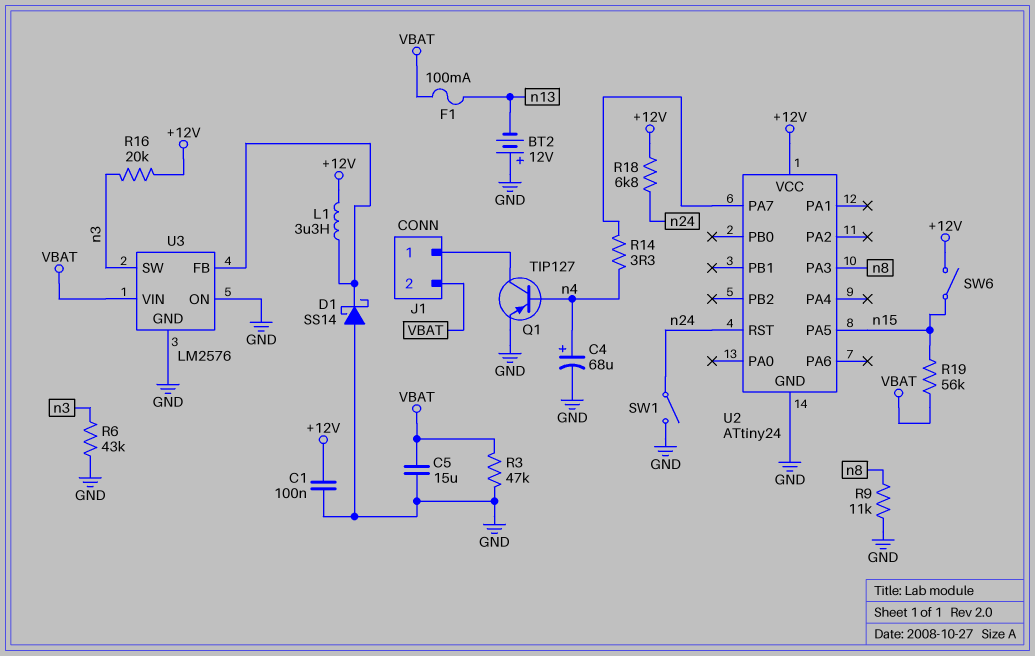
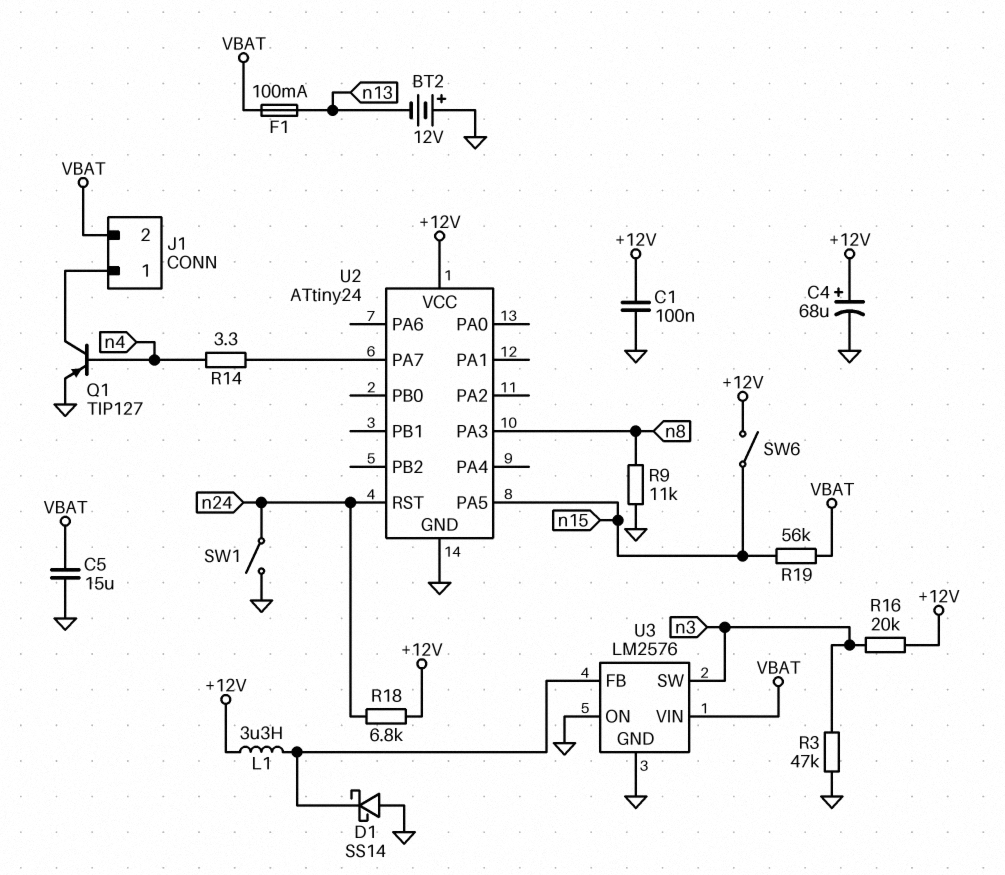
C4: 68uF (plus n4, minus GND) -> 68uF (plus +12V, minus GND)
R3: 47k (GND, VBAT) -> 47k (GND, n3)
R6: 43k (GND, n3) -> none

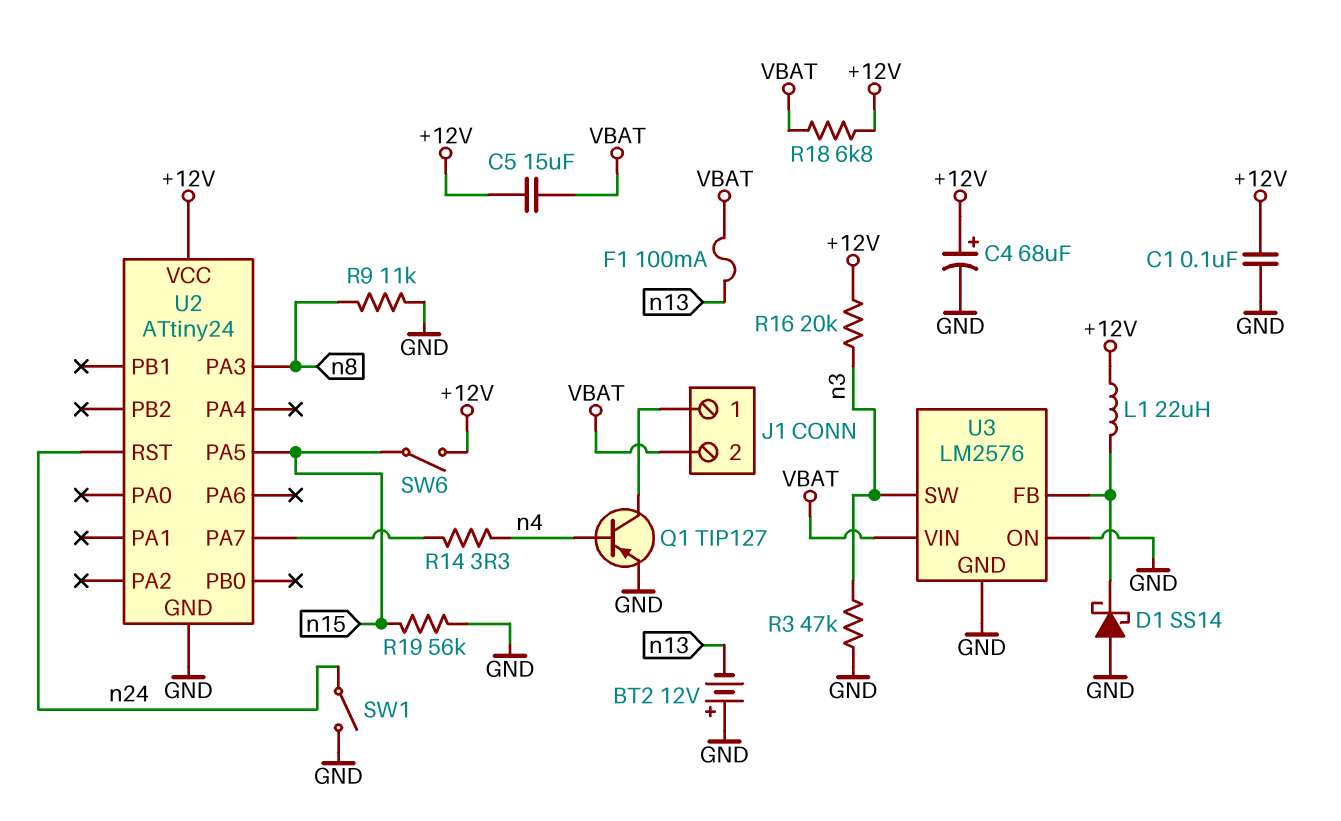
C5: 15uF (GND, VBAT) -> 15uF (+12V, VBAT)
L1: 3.3uH (+12V, U3/FB) -> 22uH (+12V, U3/FB)
R18: 6.8k (+12V, n24) -> 6.8k (+12V, VBAT)
R19: 56k (VBAT, n15) -> 56k (GND, n15)

